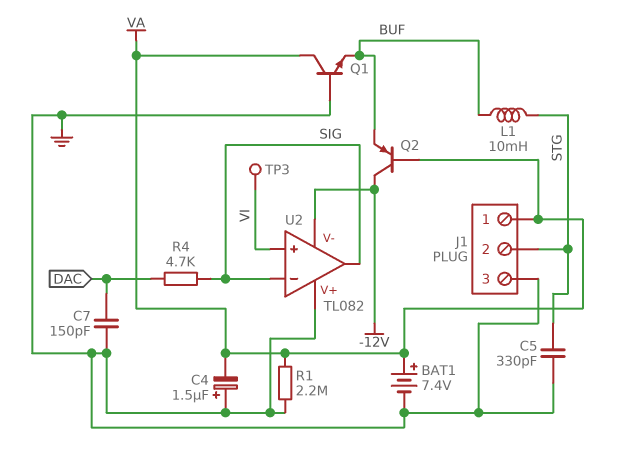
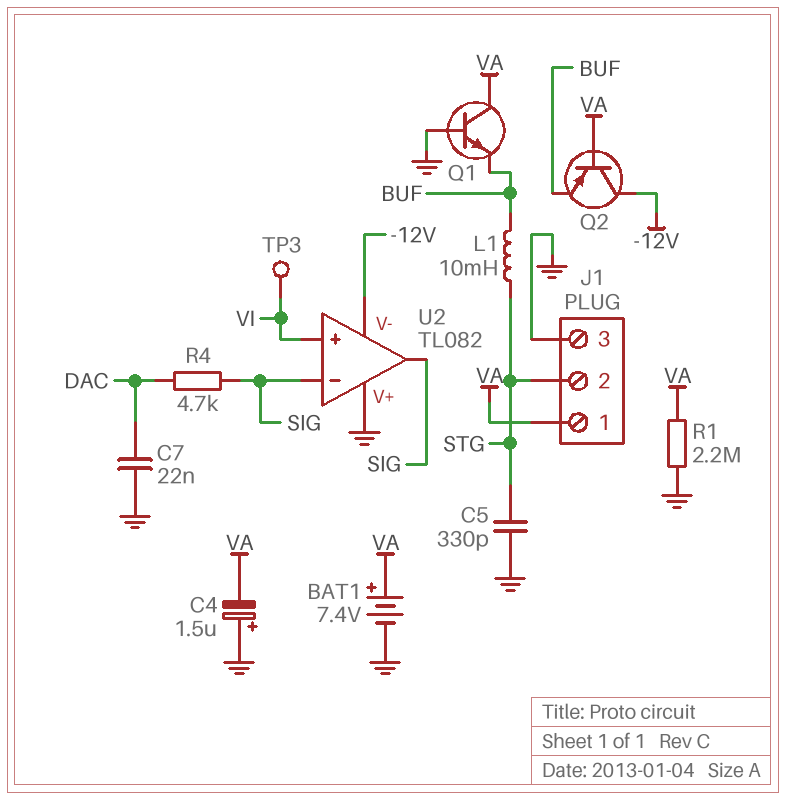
C7: 150pF (DAC, GND) -> 22nF (DAC, GND)

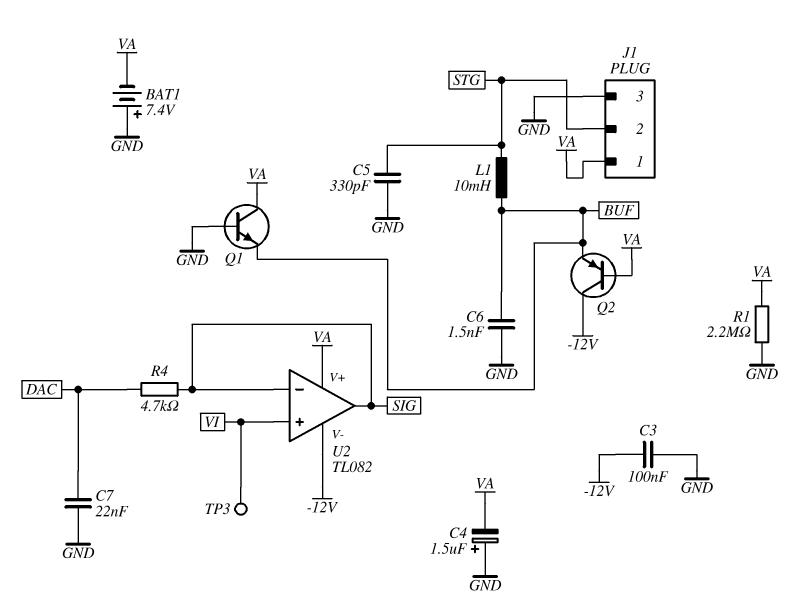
BAT1: 7.4V (plus VA, minus GND) -> 7.4V (plus GND, minus VA)
C3: none -> 100nF (-12V, GND)
C6: none -> 1.5nF (BUF, GND)
U2 pin V+: GND -> VA

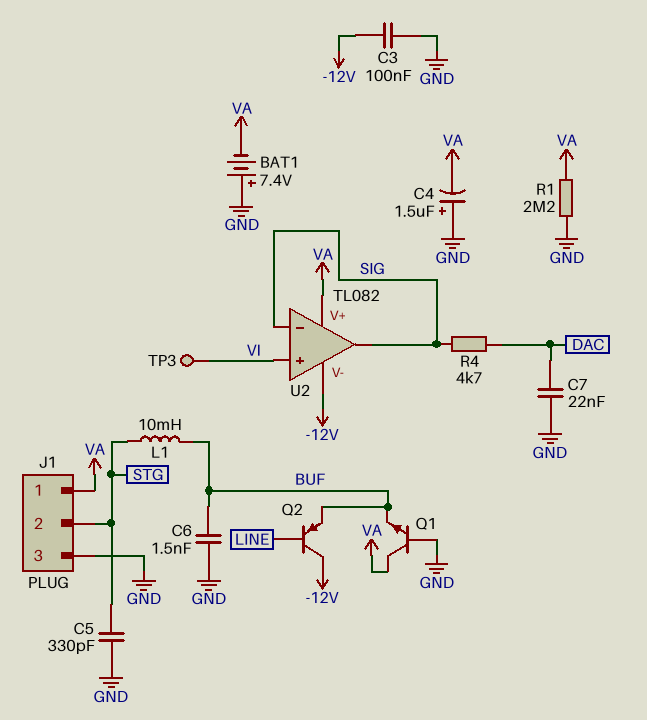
Q2: PNP (B VA, C -12V, E BUF) -> PNP (B LINE, C -12V, E BUF)

